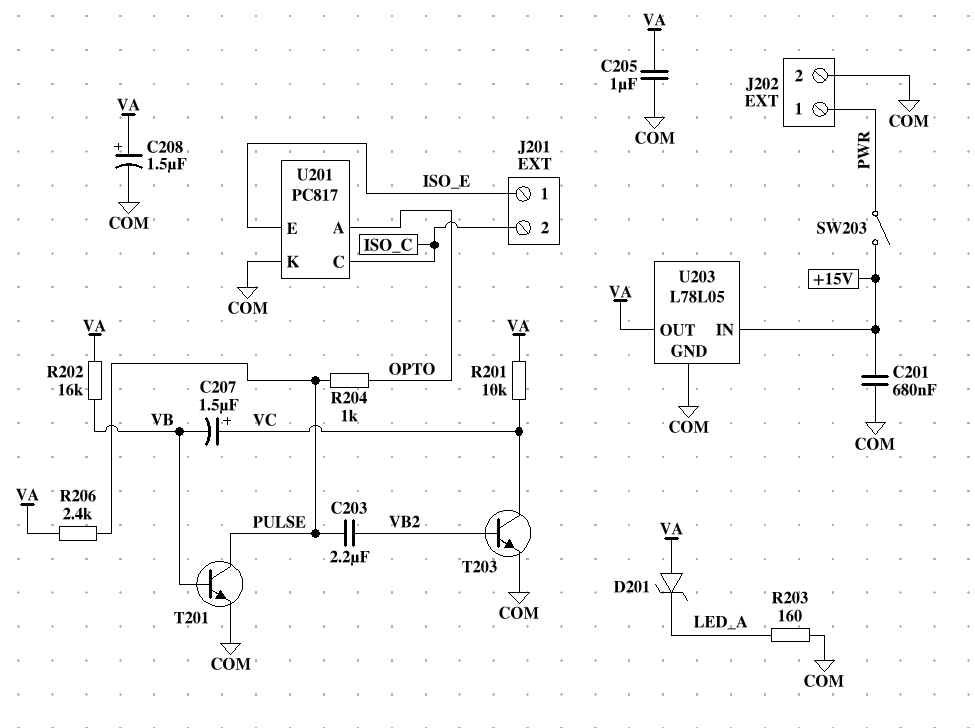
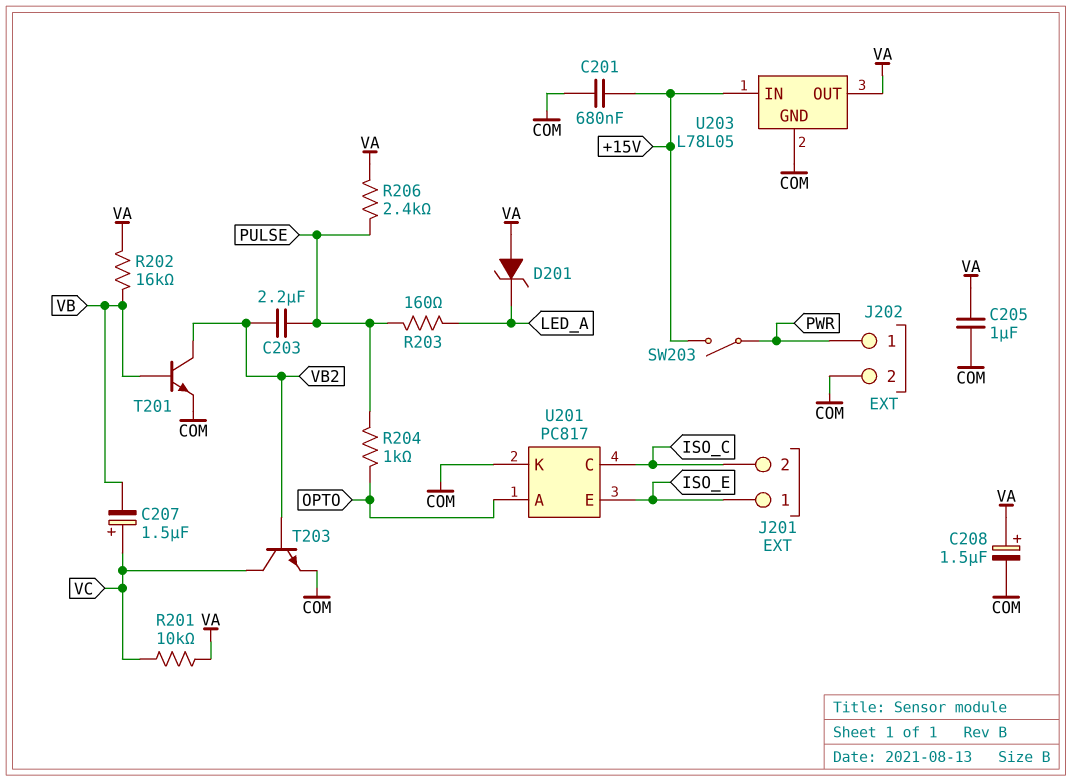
R203: 160 (COM, LED_A) -> 160 (LED_A, PULSE)
T201: NPN (B VB, C PULSE, E COM) -> NPN (B VB, C VB2, E COM)

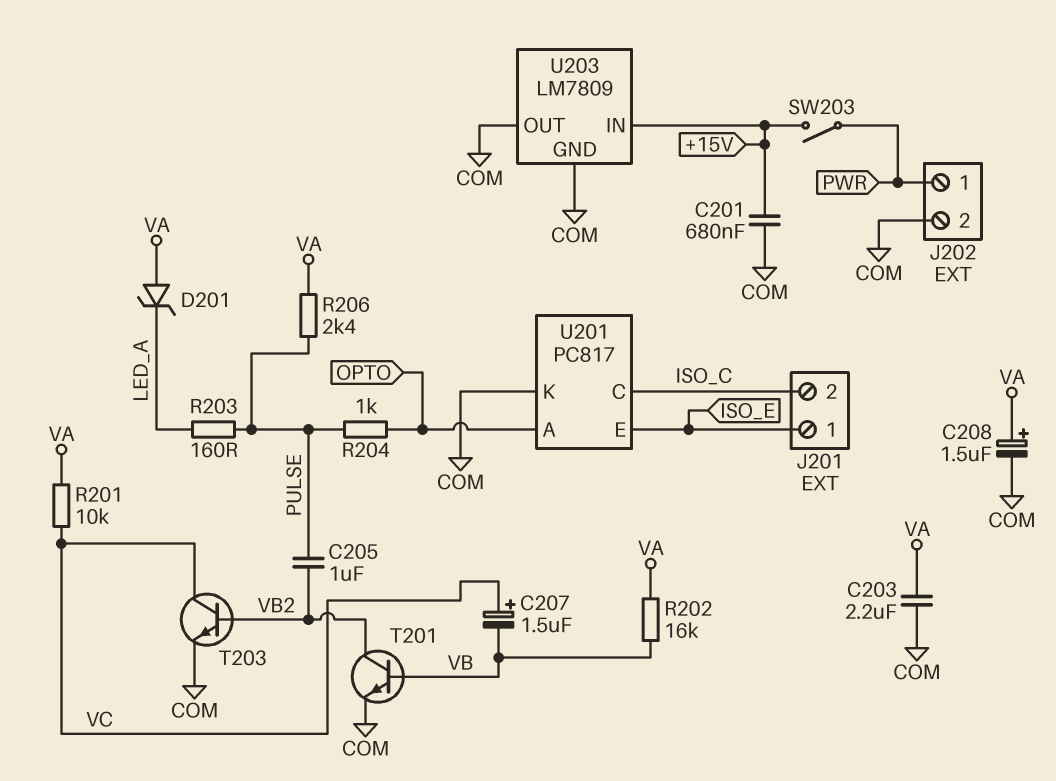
C203: 2.2uF (PULSE, VB2) -> 2.2uF (COM, VA)
C205: 1uF (COM, VA) -> 1uF (PULSE, VB2)
U203: L78L05 -> LM7809
U203 pin OUT: VA -> COM

